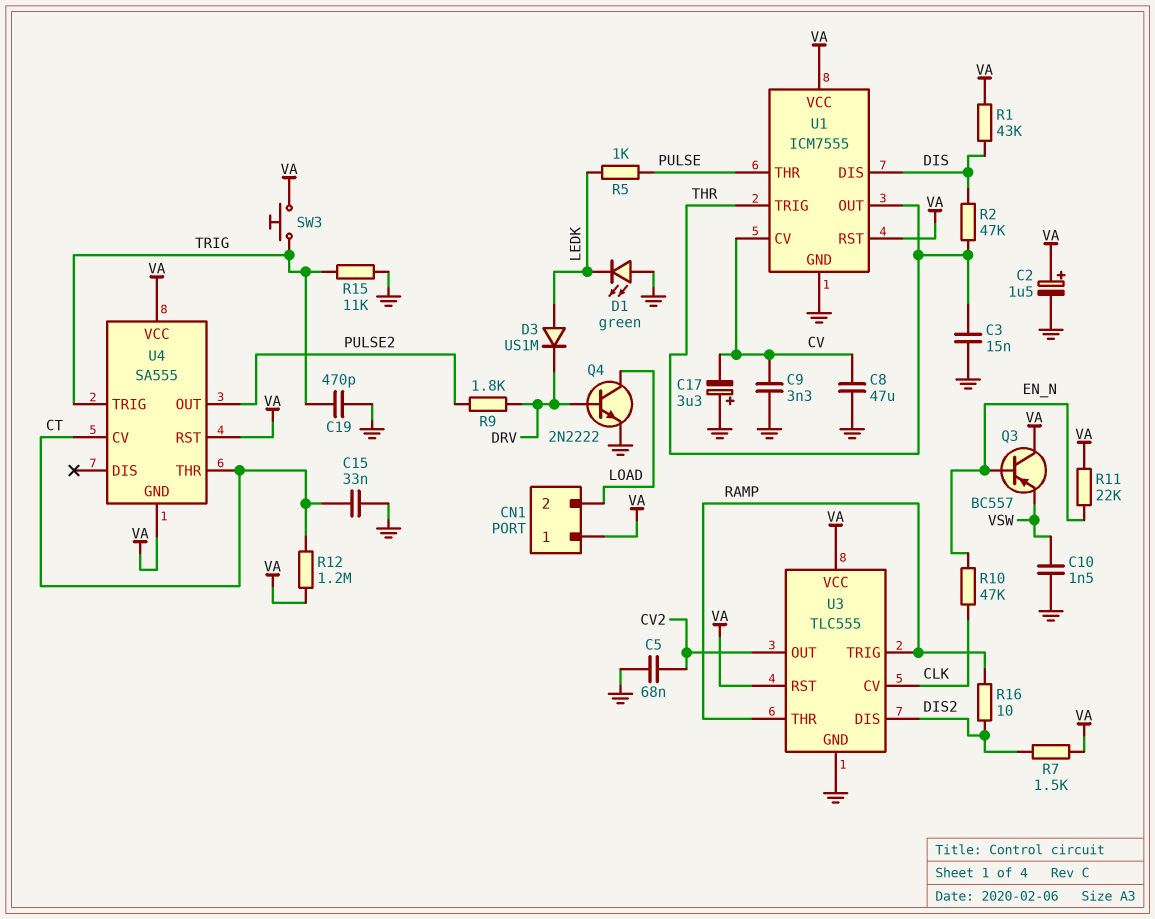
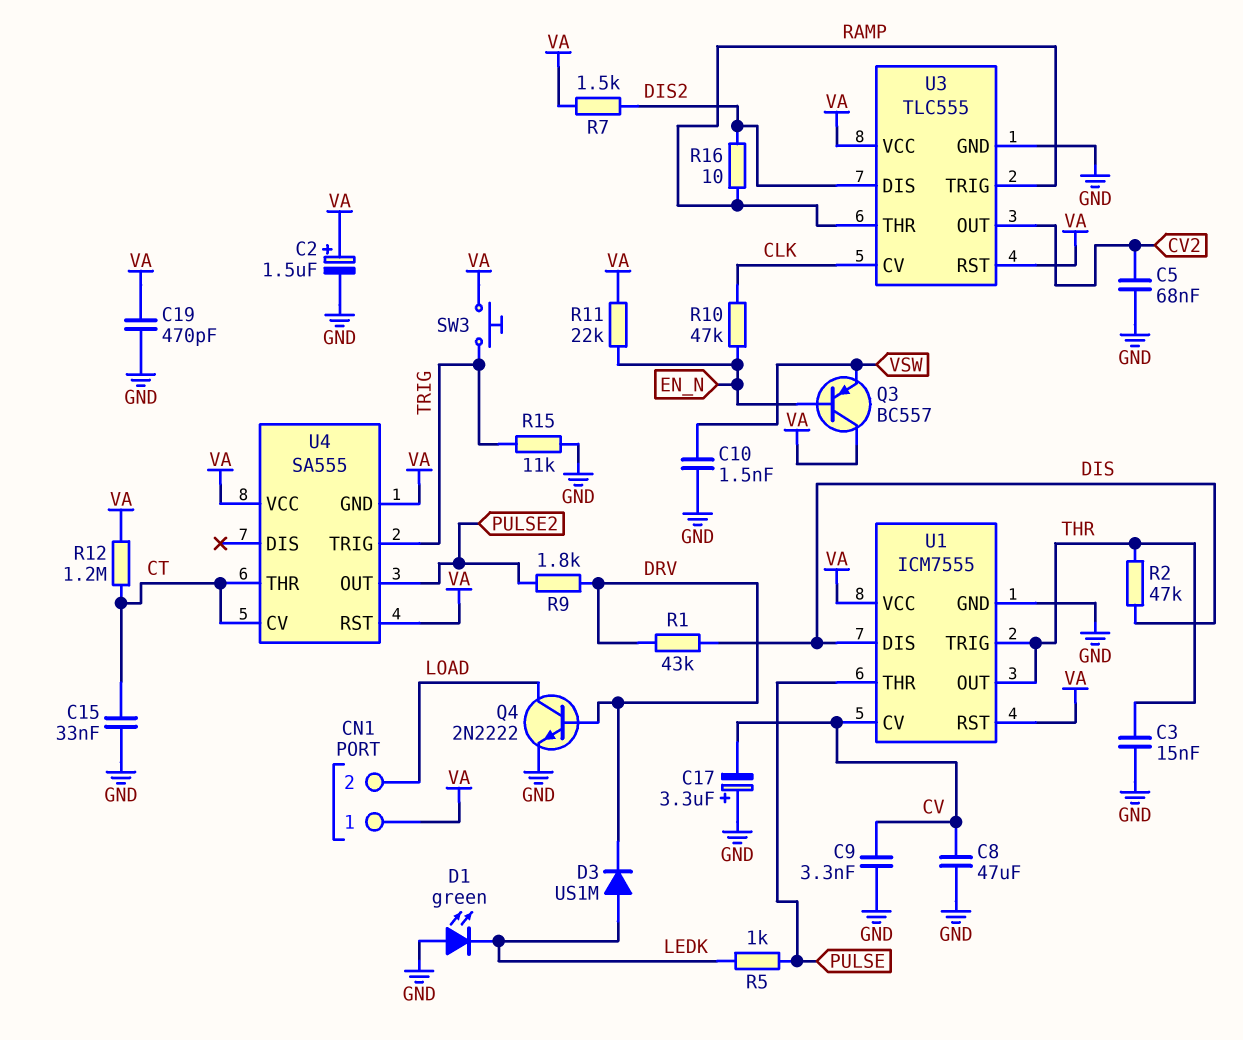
C19: 470pF (GND, TRIG) -> 470pF (GND, VA)
R1: 43k (DIS, VA) -> 43k (DIS, DRV)

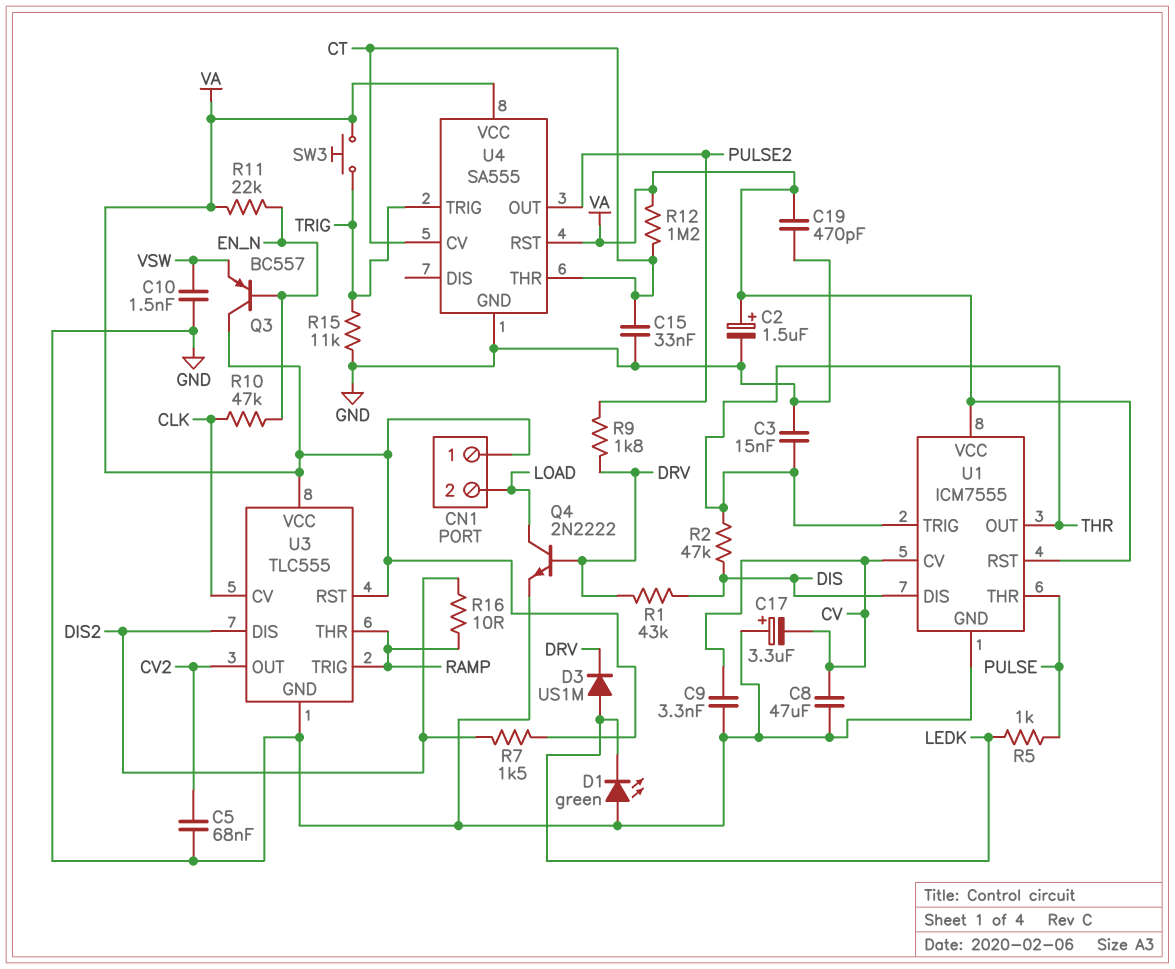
U4 pin GND: VA -> GND

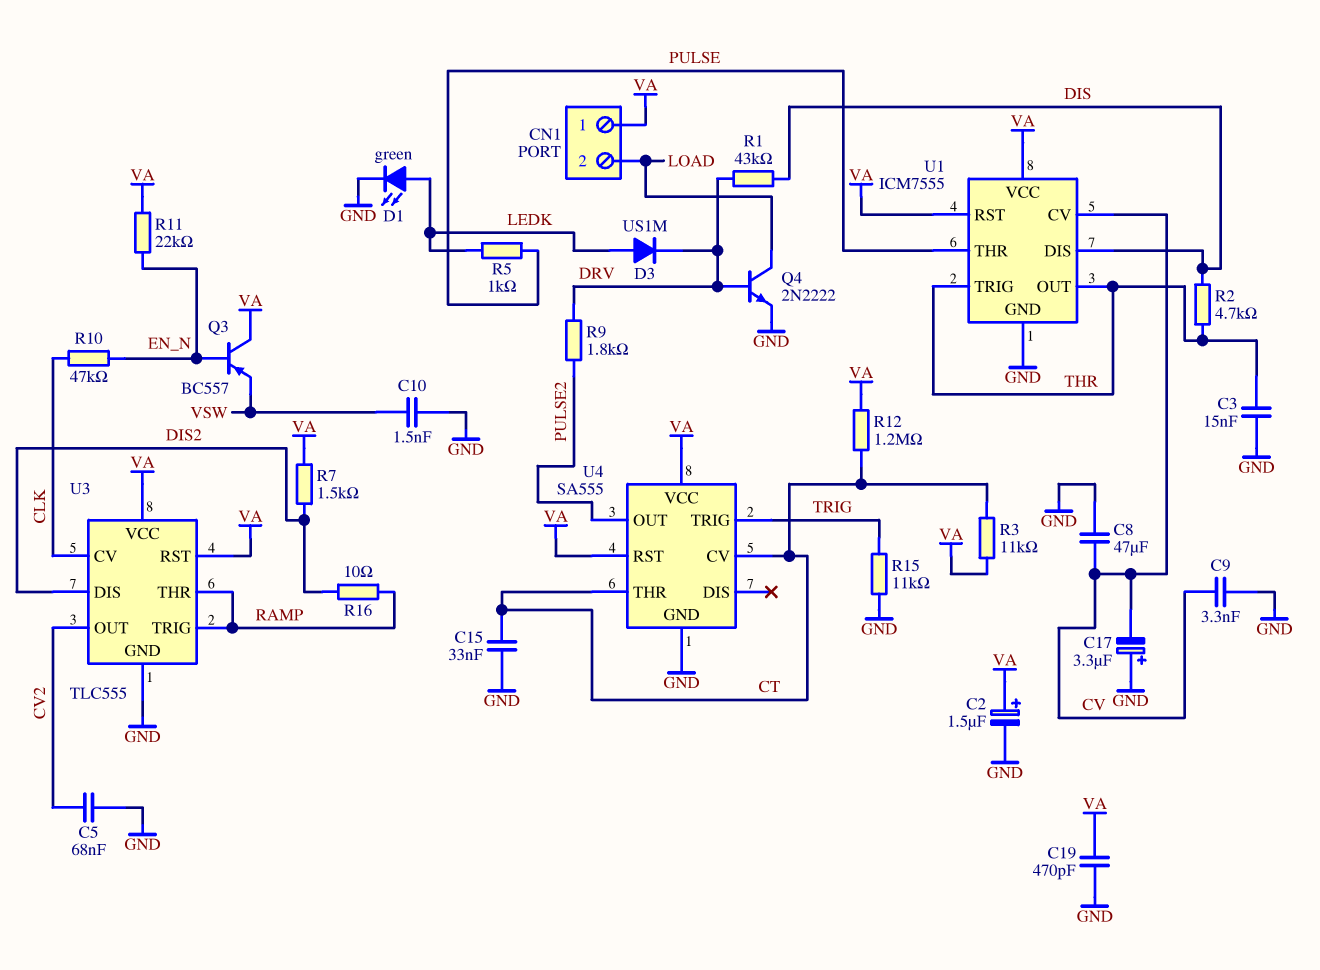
D1: LED green (A GND, K LEDK) -> LED green (A LEDK, K GND)
R2: 47k (DIS, THR) -> 4.7k (DIS, THR)
R3: none -> 11k (CT, VA)
SW3: button (TRIG, VA) -> none

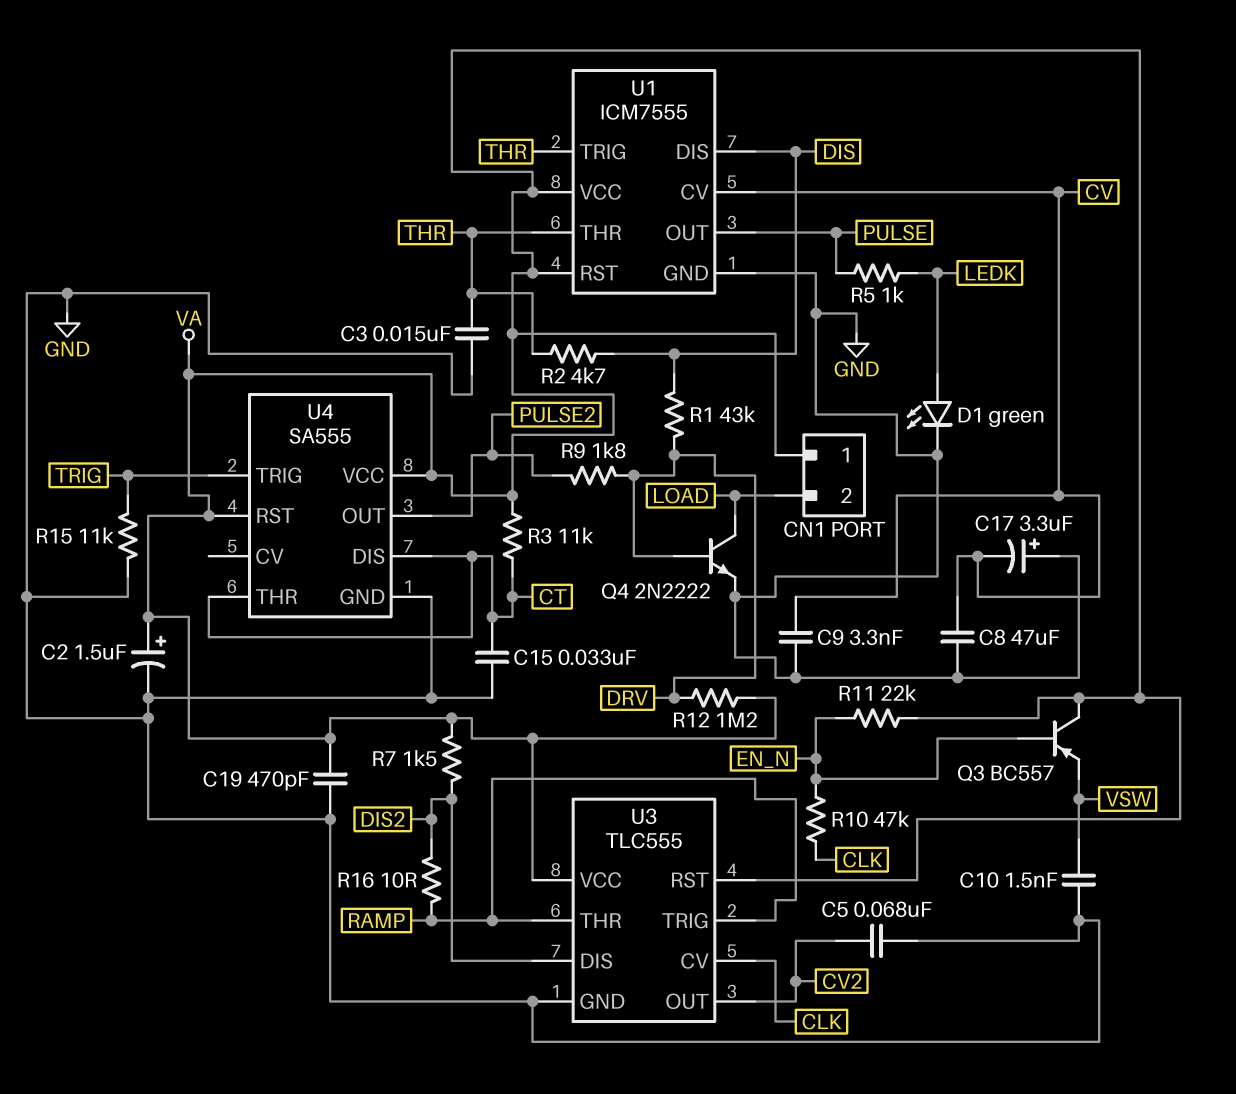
D3: diode US1M (A LEDK, K DRV) -> none
R12: 1.2M (CT, VA) -> 1.2M (DRV, VA)
U1 pin OUT: THR -> PULSE
U1 pin THR: PULSE -> THR
U4 pin CV: CT -> none
U4 pin DIS: none -> CT

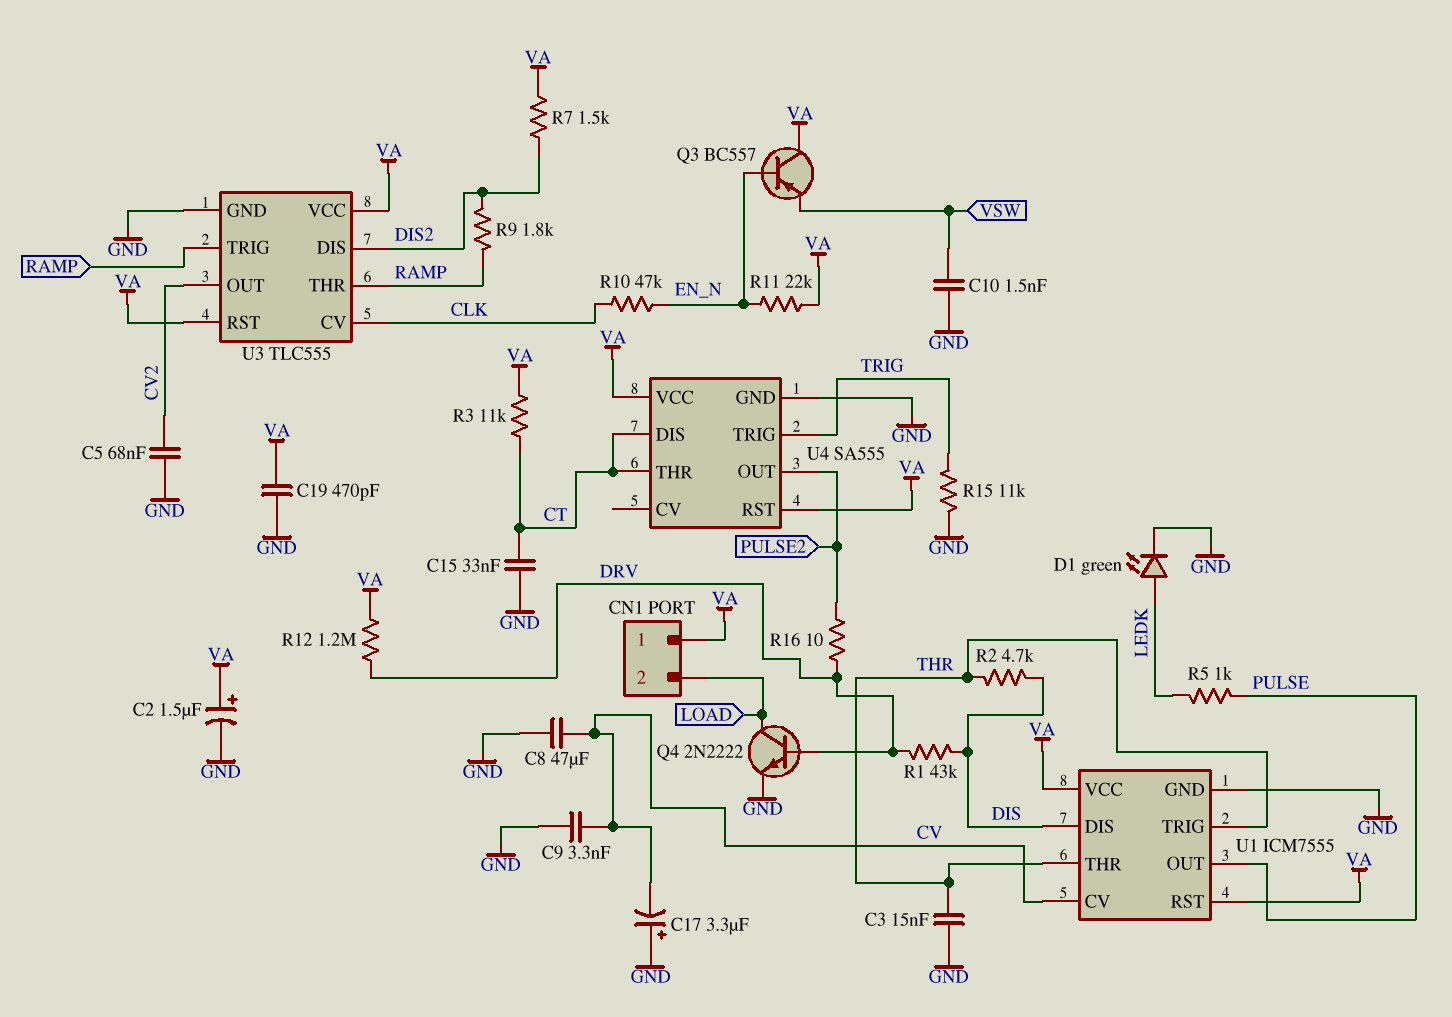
R9: 1.8k (DRV, PULSE2) -> 1.8k (DIS2, RAMP)
R16: 10 (DIS2, RAMP) -> 10 (DRV, PULSE2)

